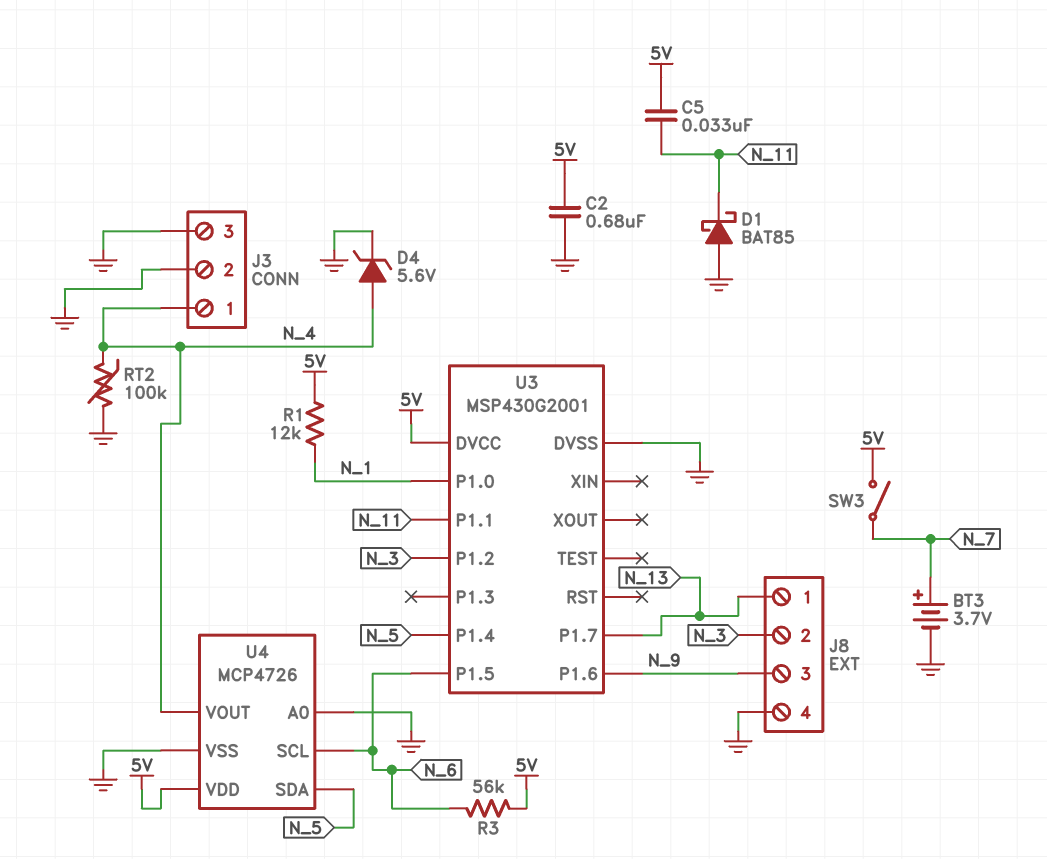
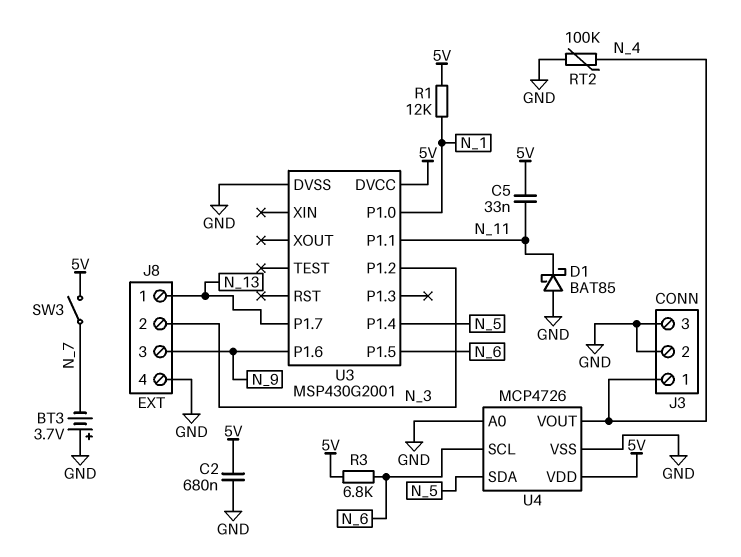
BT3: 3.7V (plus N_7, minus GND) -> 3.7V (plus GND, minus N_7)
D4: zener 5.6V (A N_4, K GND) -> none
R3: 56k (5V, N_6) -> 6.8k (5V, N_6)

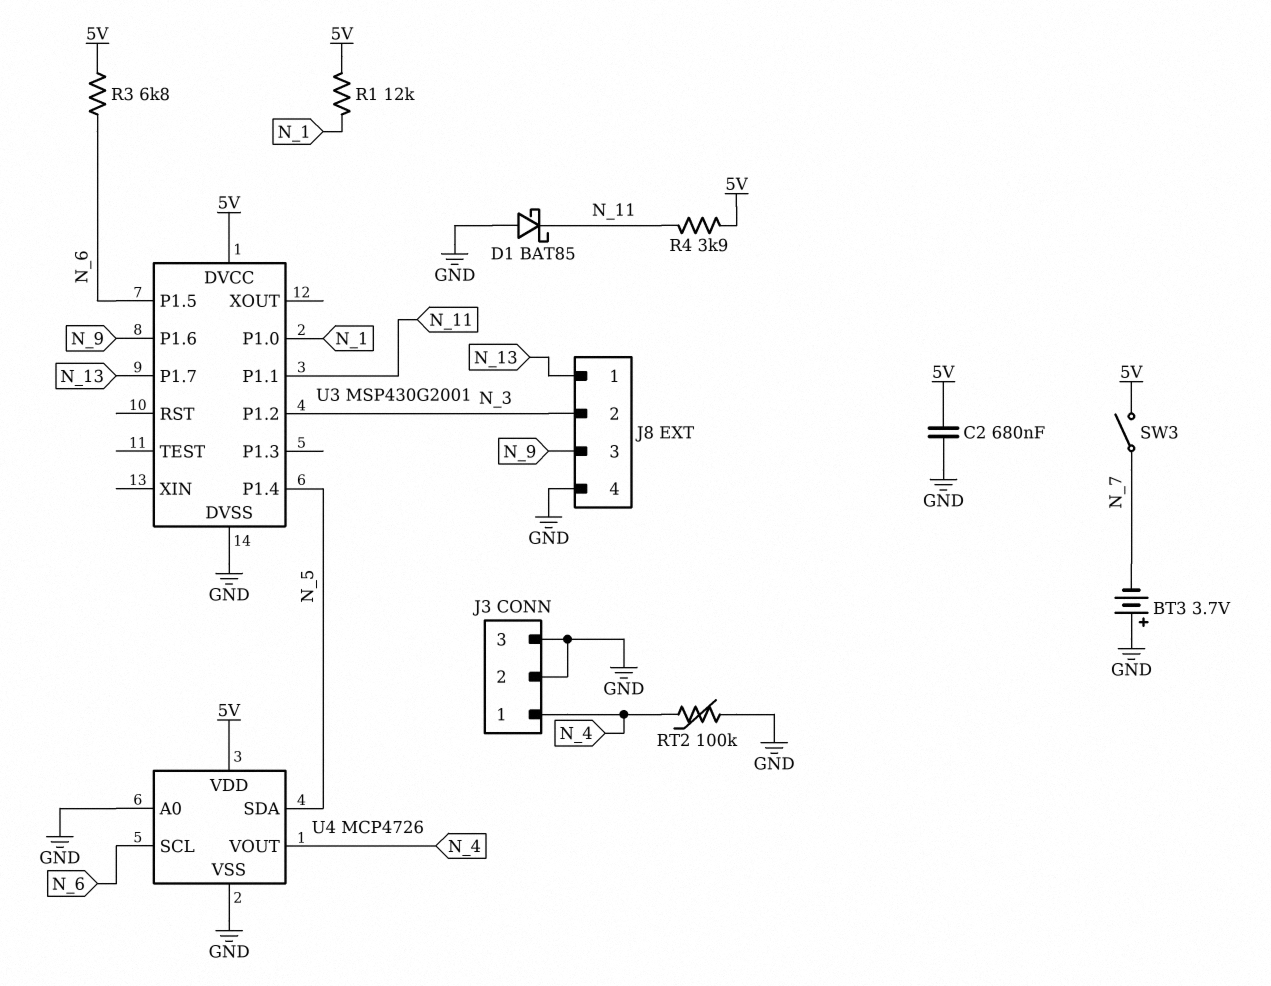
C5: 33nF (5V, N_11) -> none
R4: none -> 3.9k (5V, N_11)

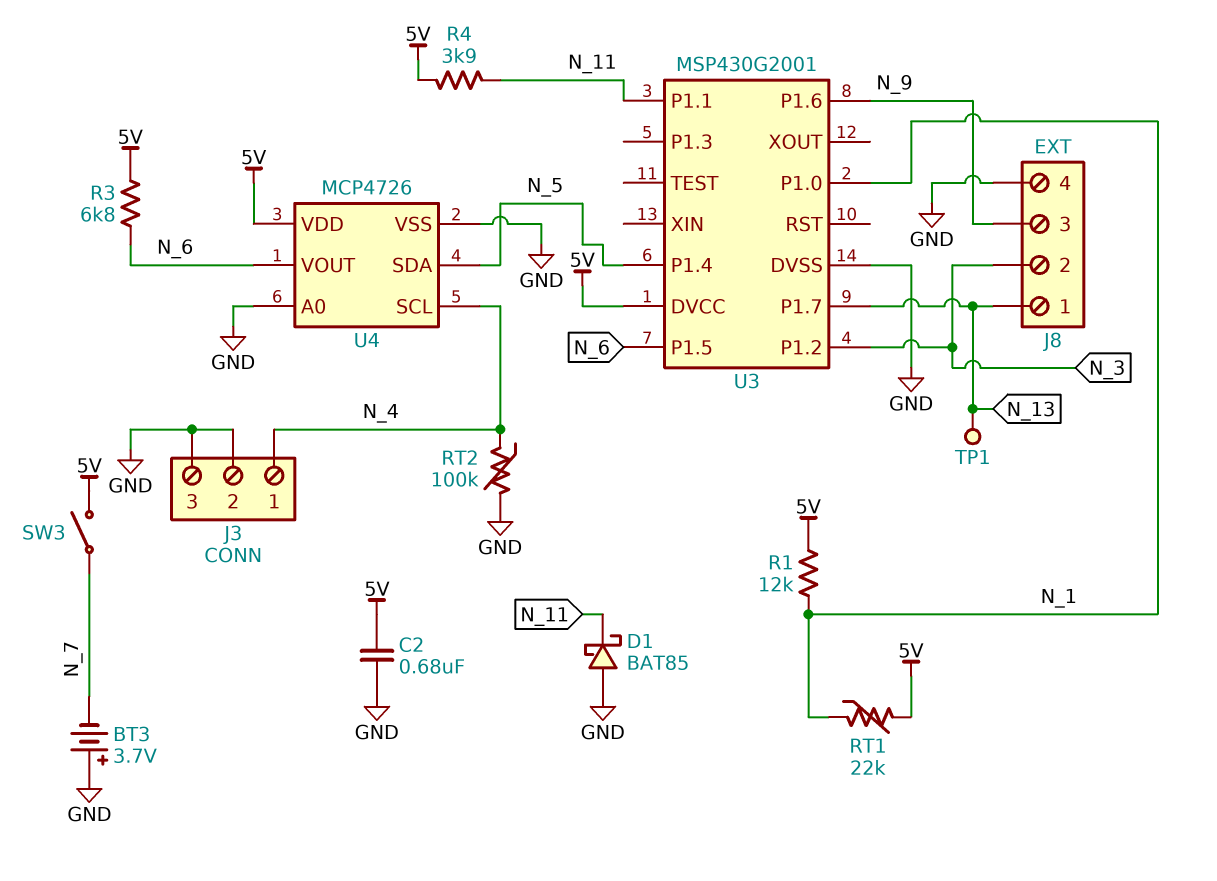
RT1: none -> 22k (5V, N_1)
TP1: none -> test point (N_13)
U4 pin SCL: N_6 -> N_4
U4 pin VOUT: N_4 -> N_6

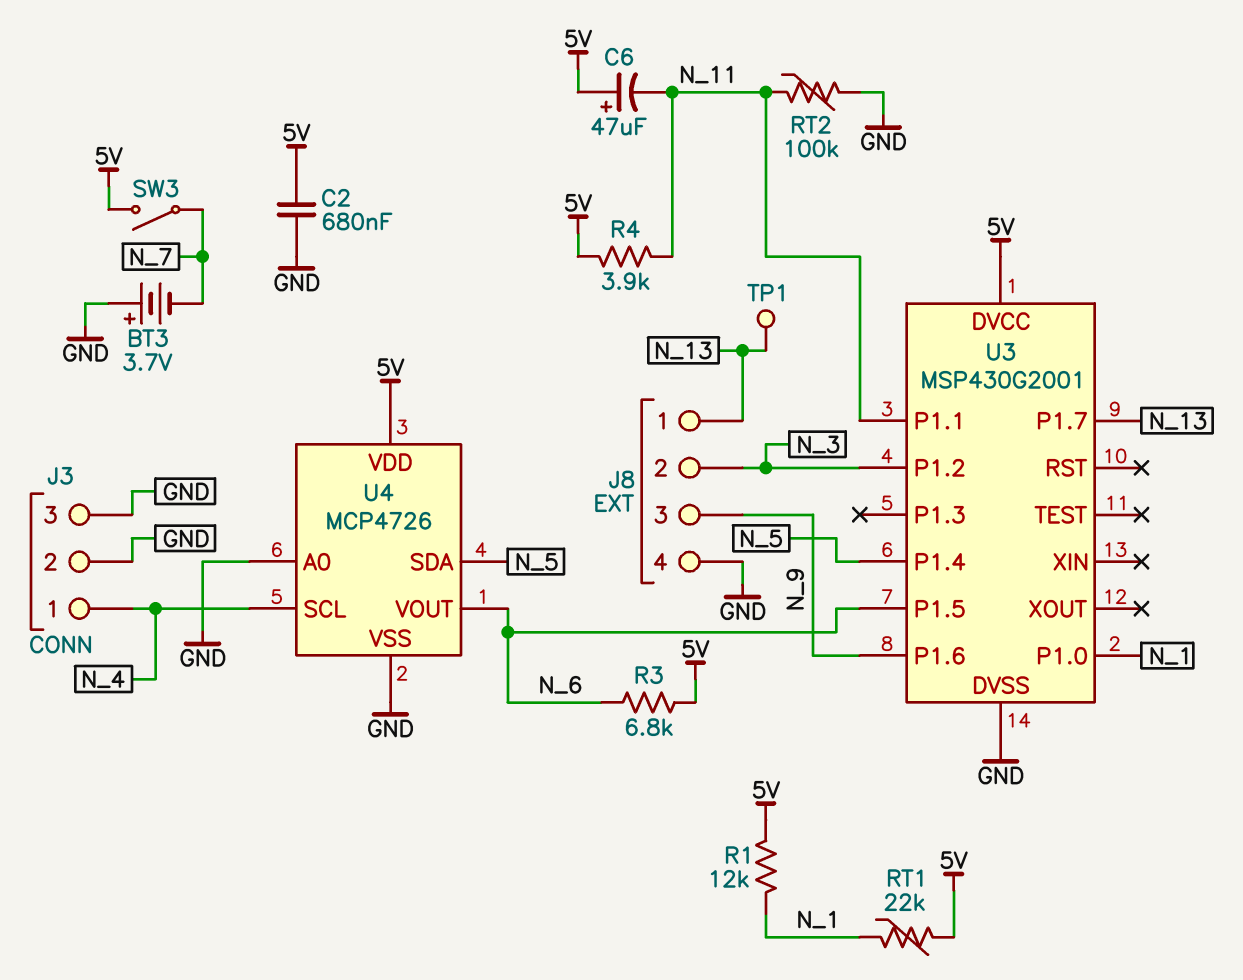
C6: none -> 47uF (plus 5V, minus N_11)
D1: schottky BAT85 (A GND, K N_11) -> none
RT2: 100k (GND, N_4) -> 100k (GND, N_11)

